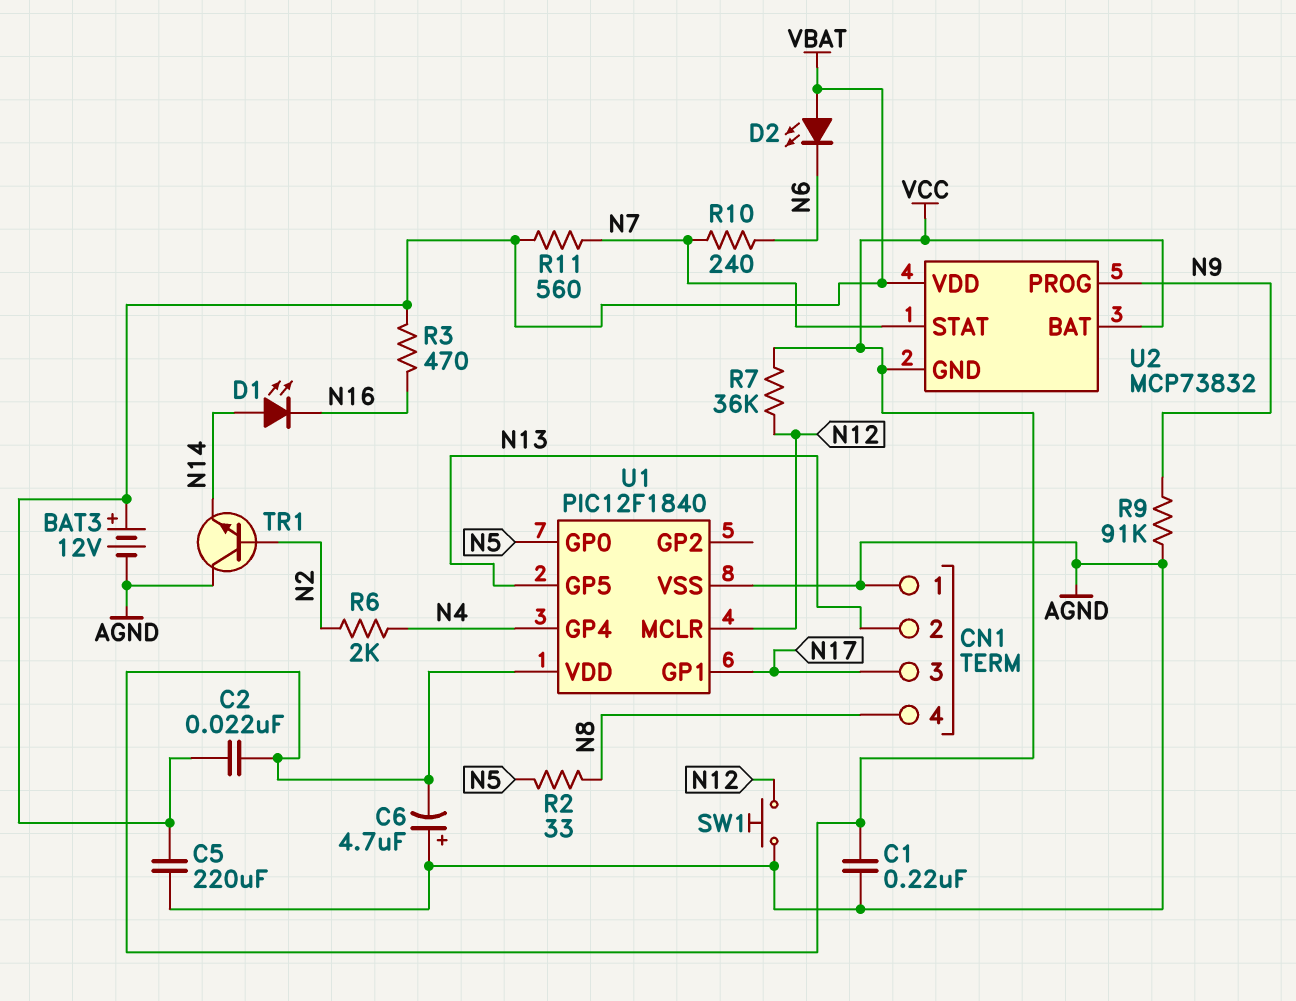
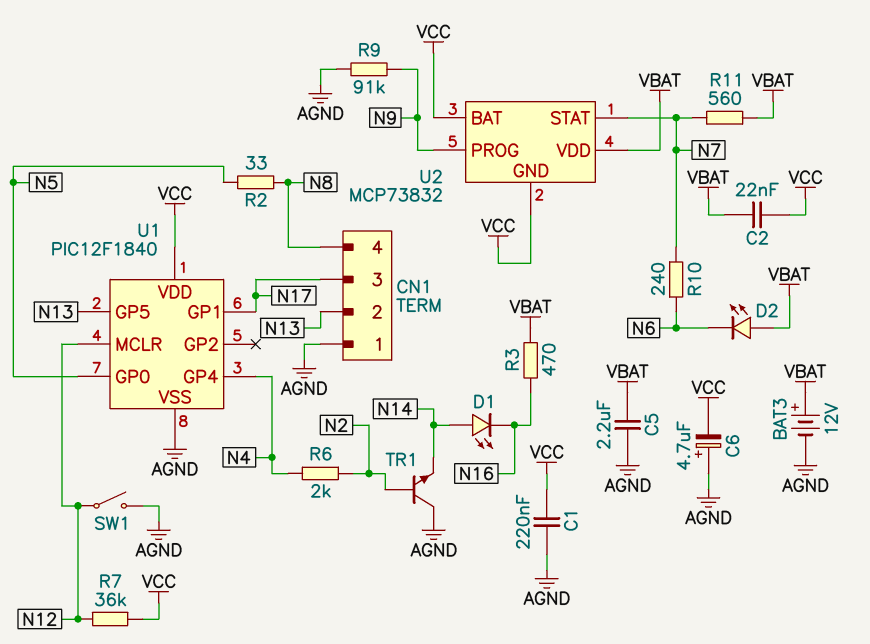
C5: 220uF (AGND, VBAT) -> 2.2uF (AGND, VBAT)
SW1: button (AGND, N12) -> switch (AGND, N12)

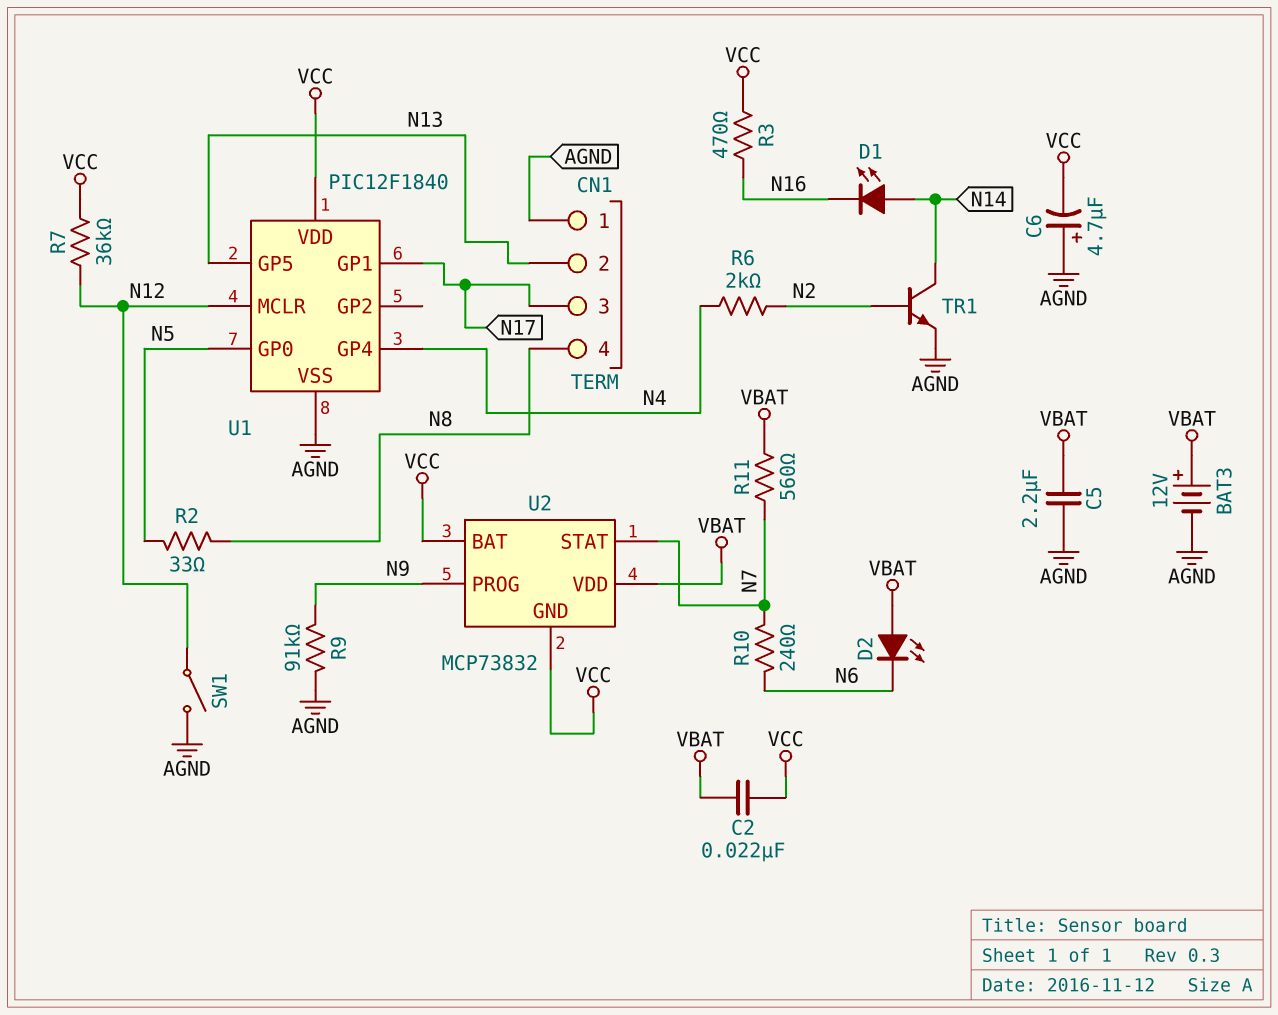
C1: 220nF (AGND, VCC) -> none
R3: 470 (N16, VBAT) -> 470 (N16, VCC)
TR1: NPN (B N2, C AGND, E N14) -> NPN (B N2, C N14, E AGND)

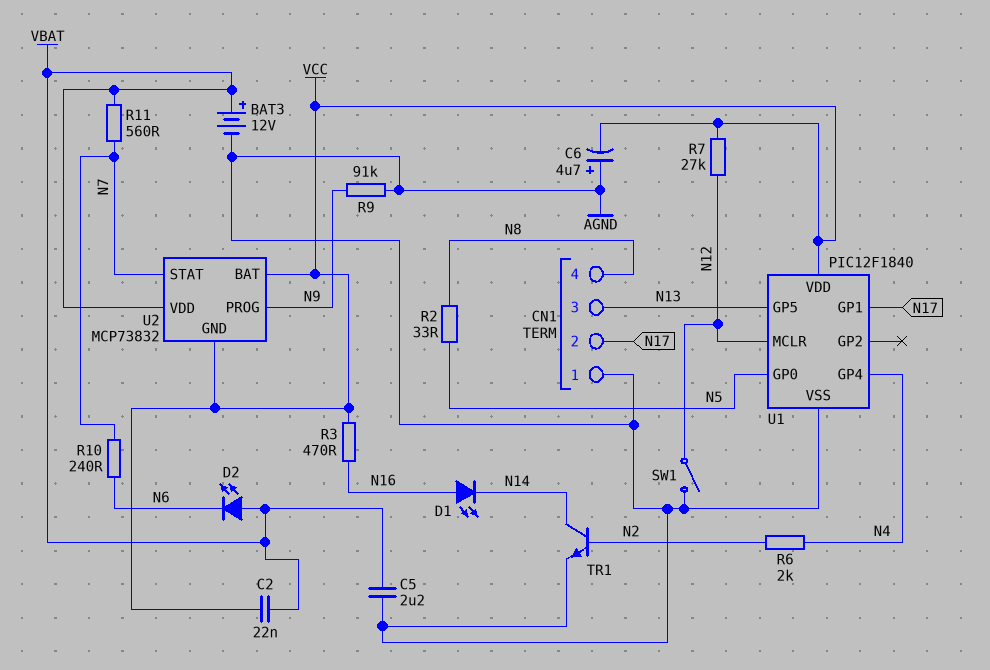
CN1 pin 2: N13 -> N17
CN1 pin 3: N17 -> N13
D1: LED (A N14, K N16) -> LED (A N16, K N14)
R7: 36k (N12, VCC) -> 27k (N12, VCC)

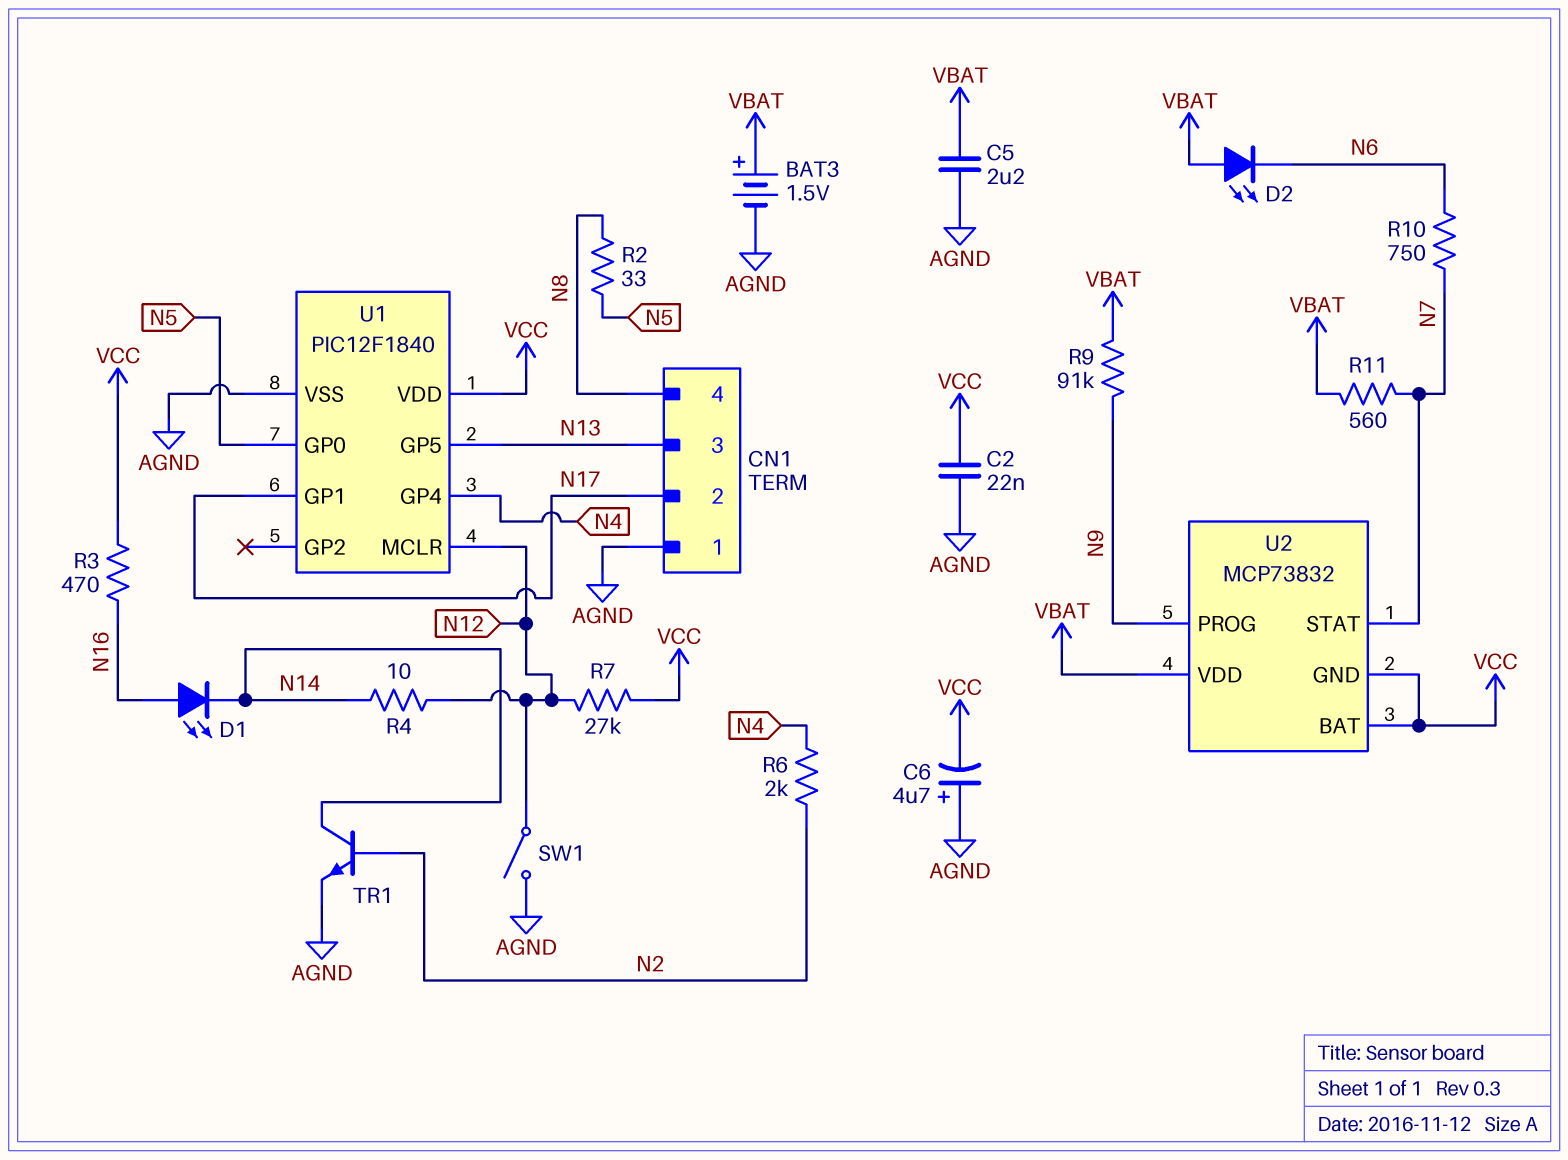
BAT3: 12V (plus VBAT, minus AGND) -> 1.5V (plus VBAT, minus AGND)
C2: 22nF (VBAT, VCC) -> 22nF (AGND, VCC)
R4: none -> 10 (N12, N14)
R9: 91k (AGND, N9) -> 91k (N9, VBAT)
R10: 240 (N6, N7) -> 750 (N6, N7)

